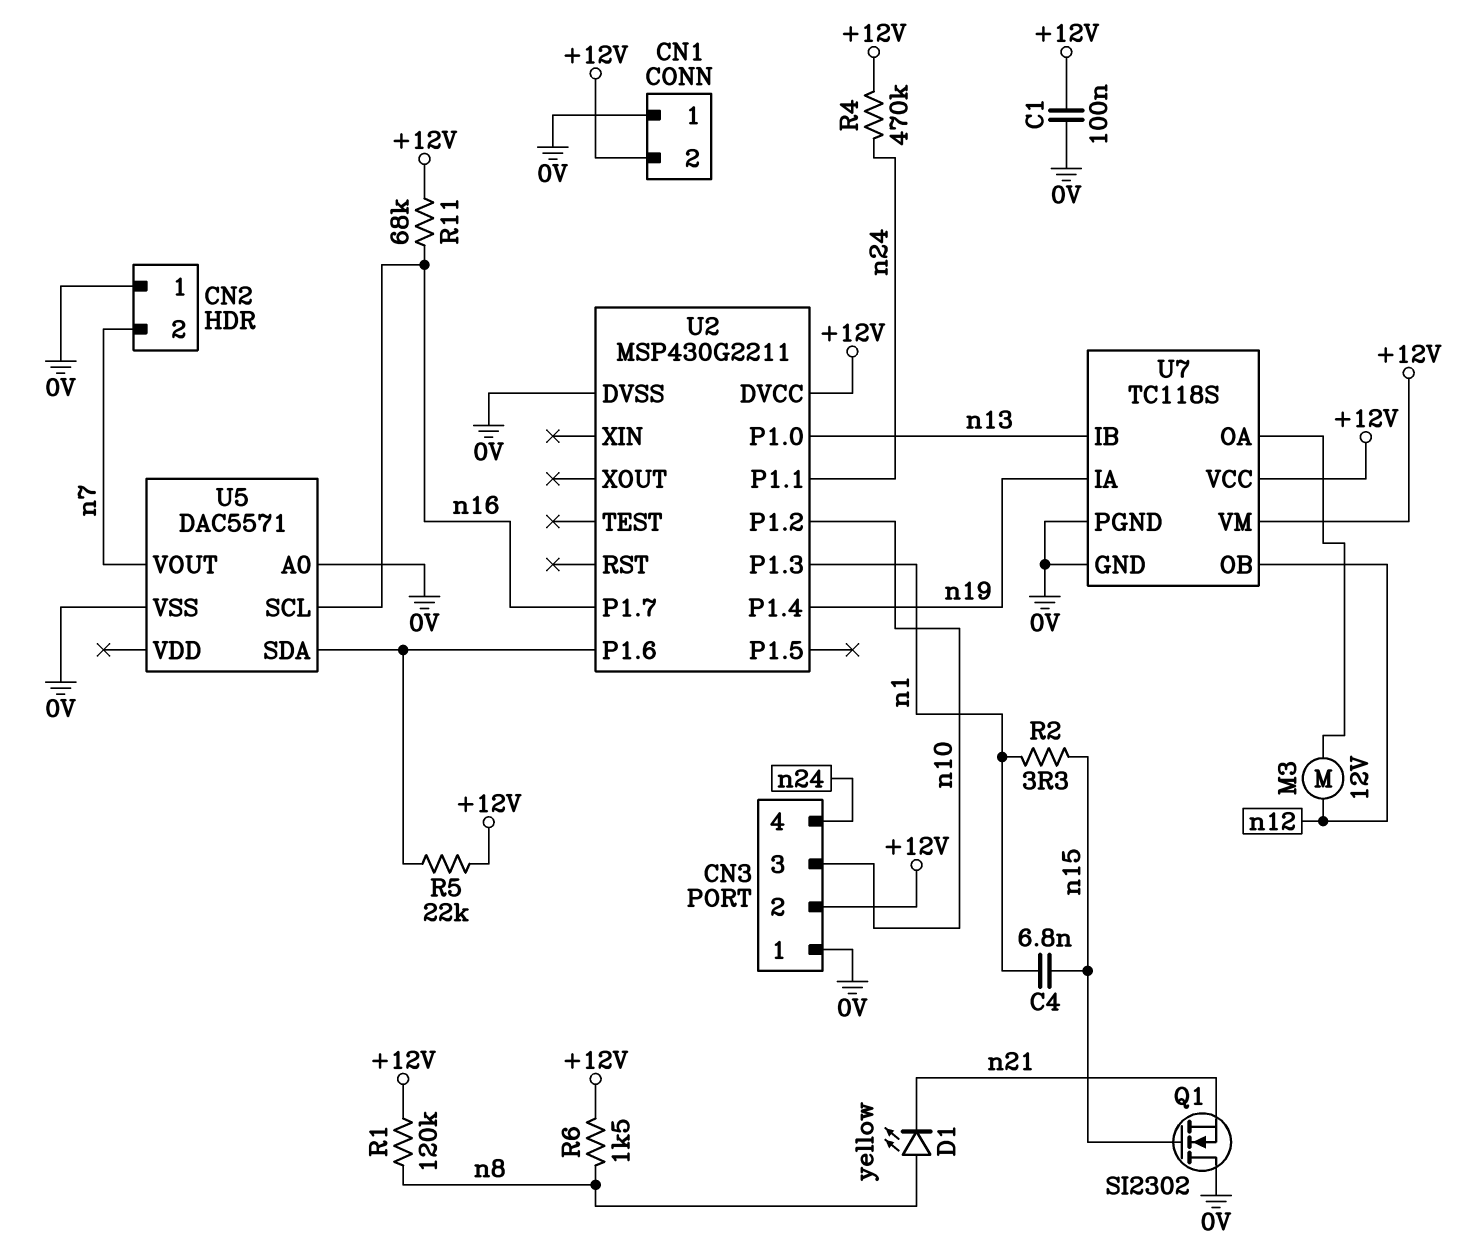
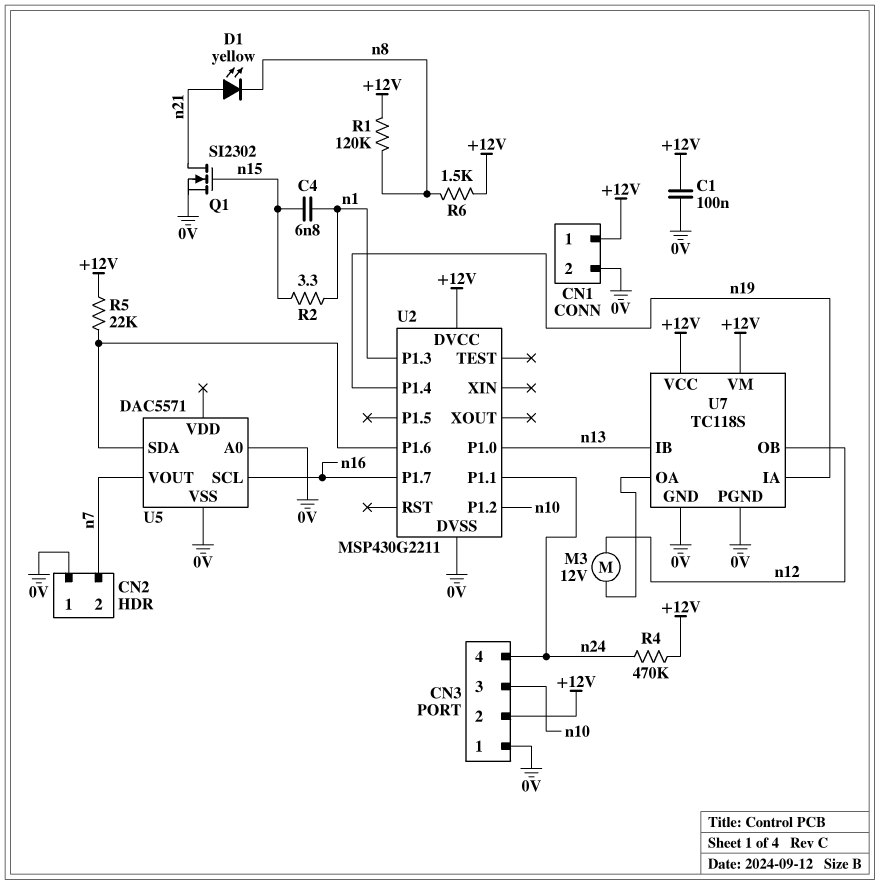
CN1 pin 1: 0V -> +12V
CN1 pin 2: +12V -> 0V
D1: LED yellow (A n8, K n21) -> LED yellow (A n21, K n8)
Q1: NMOS SI2302 (G n15, D 0V, S n21) -> NMOS SI2302 (G n15, D n21, S 0V)
R11: 68k (+12V, n16) -> none

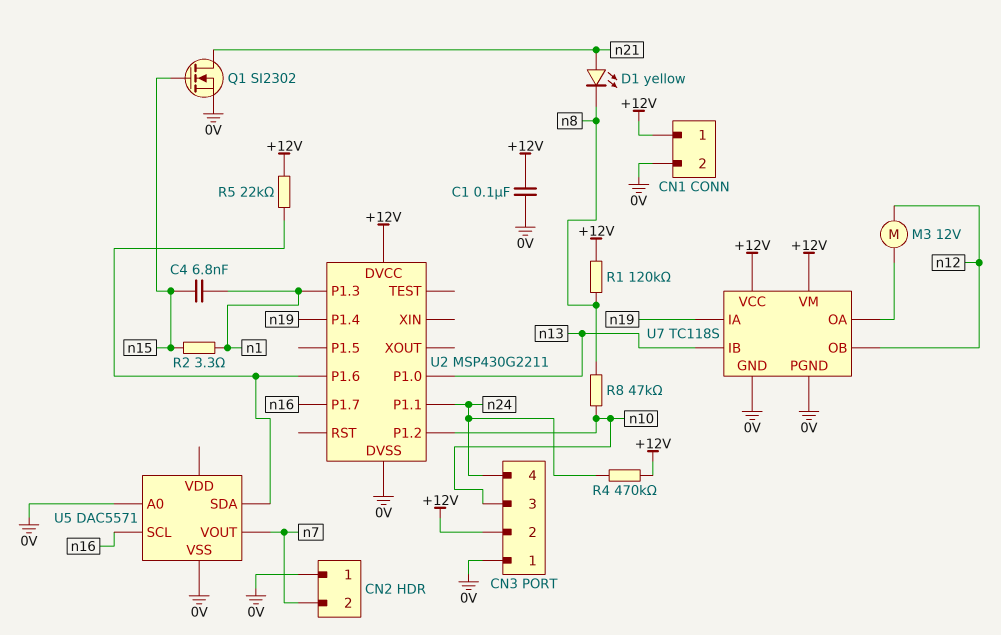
R6: 1.5k (+12V, n8) -> none
R8: none -> 47k (n8, n10)

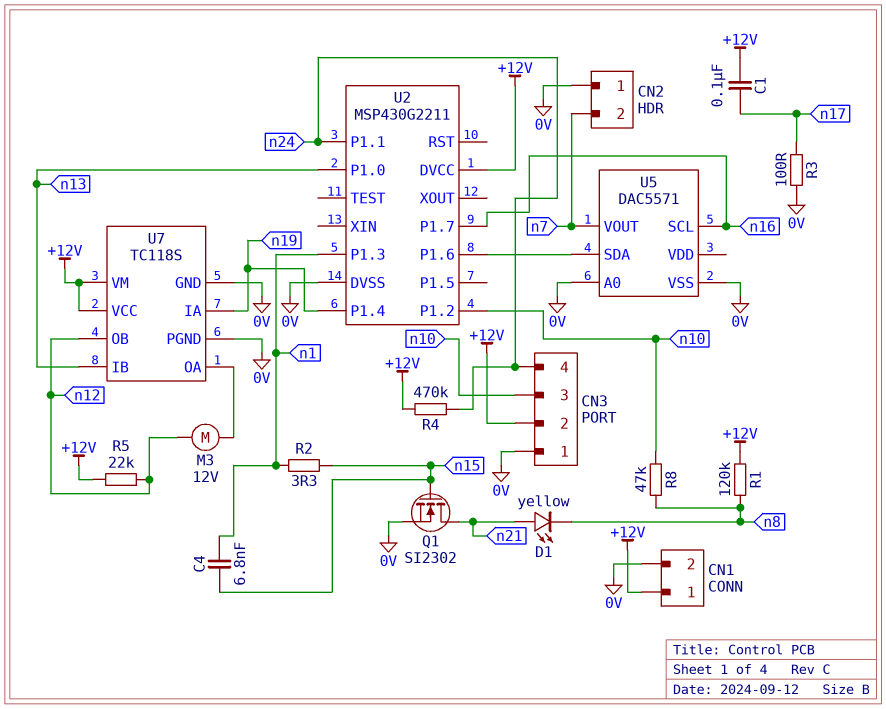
C1: 100nF (+12V, 0V) -> 100nF (+12V, n17)
R3: none -> 100 (0V, n17)
R5: 22k (+12V, U2/P1.6) -> 22k (+12V, n12)

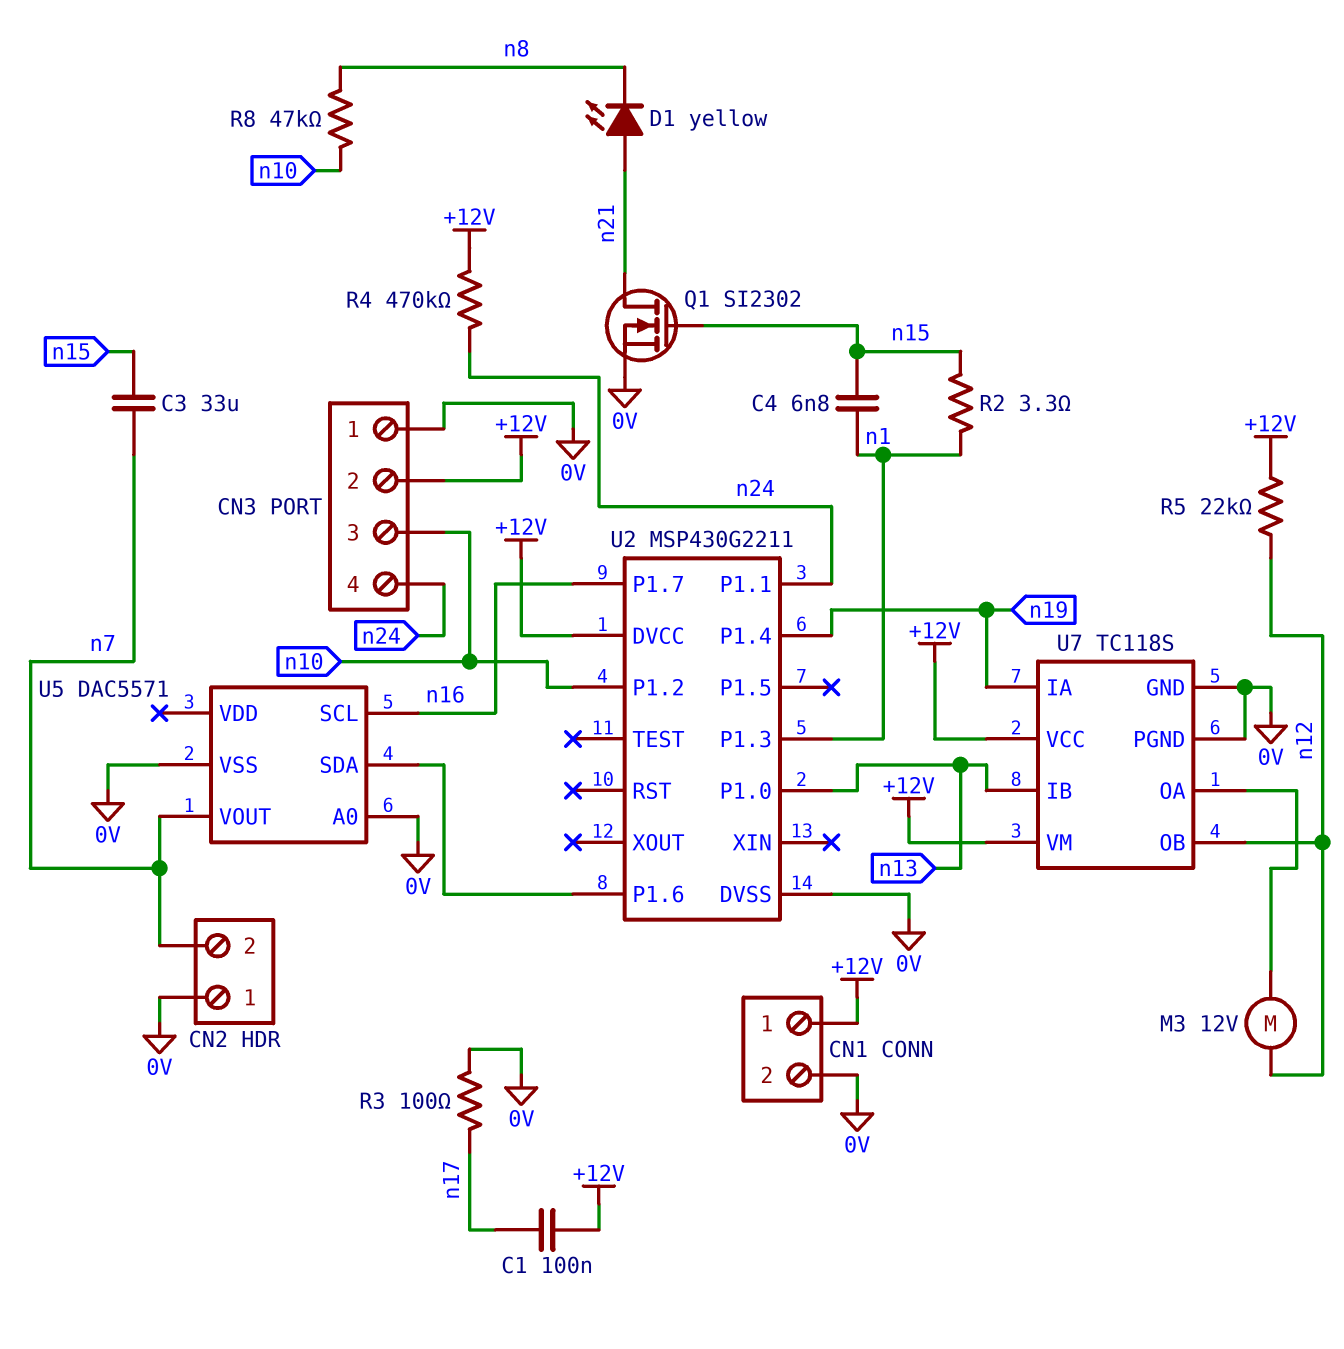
C3: none -> 33uF (n7, n15)
R1: 120k (+12V, n8) -> none

